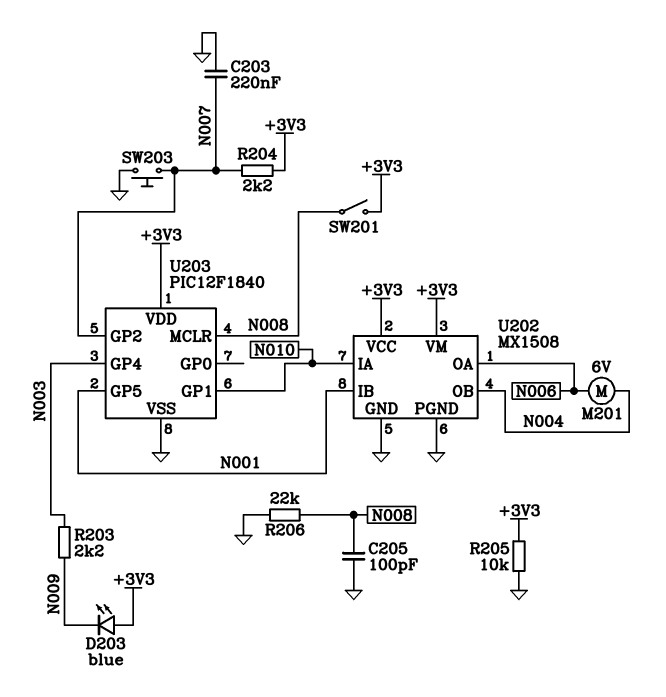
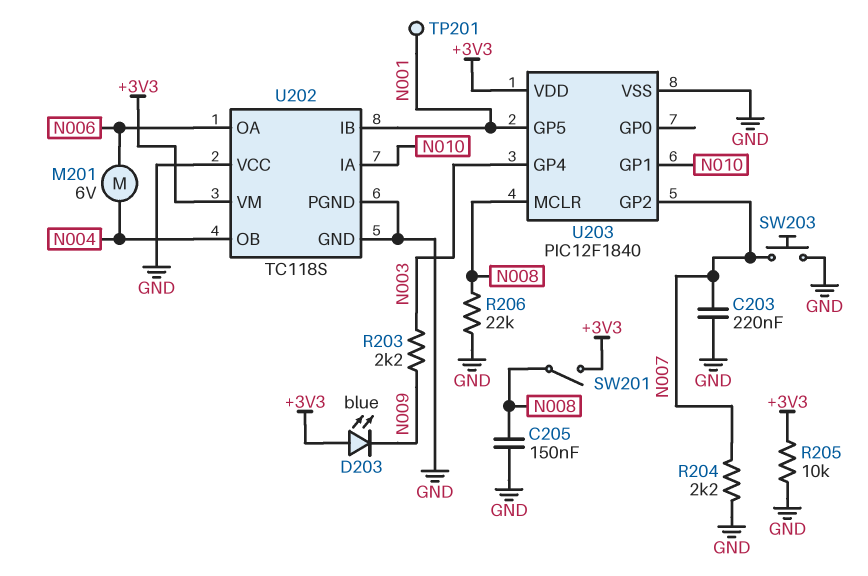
C205: 100pF (GND, N008) -> 150nF (GND, N008)
R204: 2.2k (+3V3, N007) -> 2.2k (GND, N007)
TP201: none -> test point (N001)
U202: MX1508 -> TC118S
U202 pin VCC: +3V3 -> GND

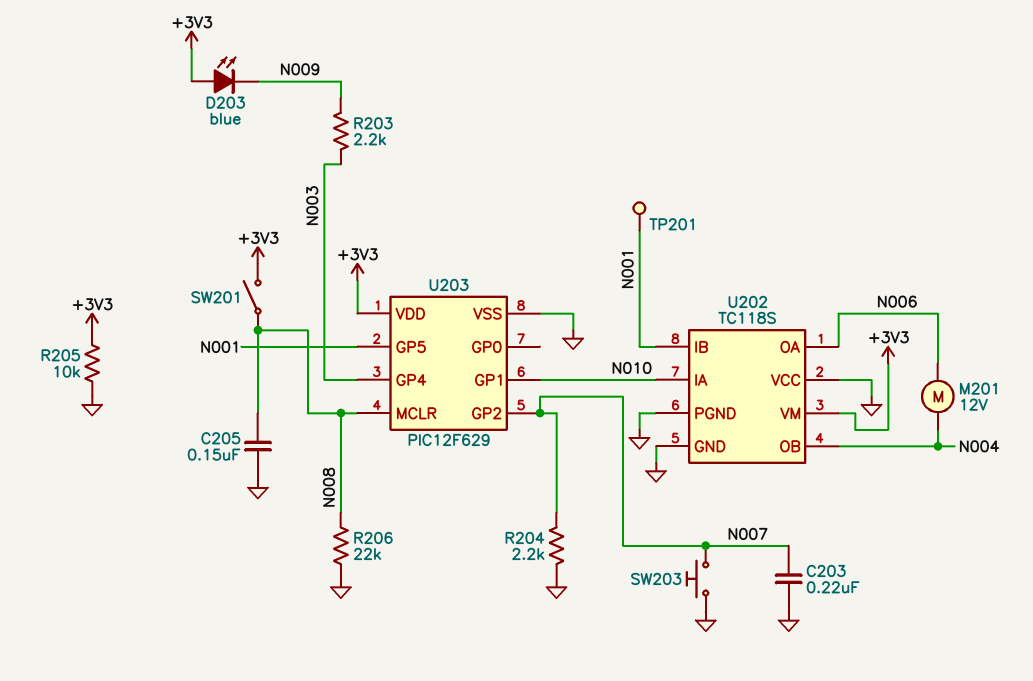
M201: motor 6V (N004, N006) -> motor 12V (N004, N006)
U203: PIC12F1840 -> PIC12F629

